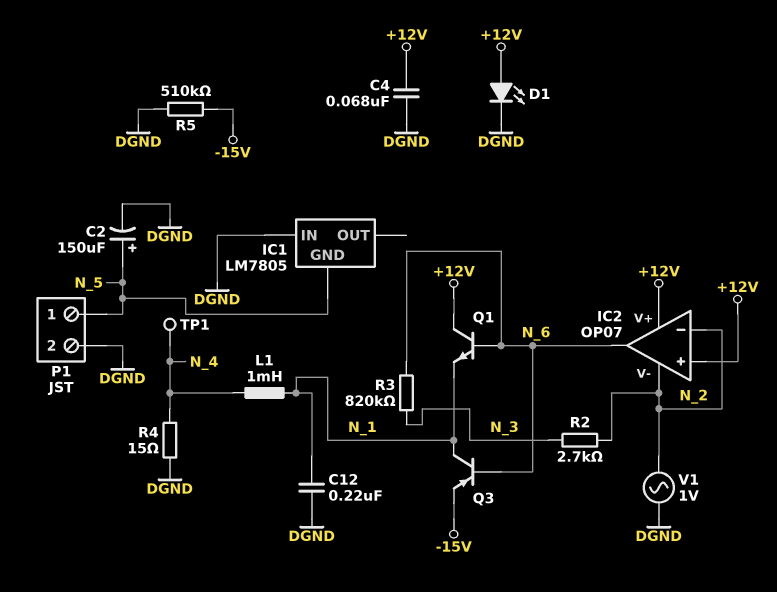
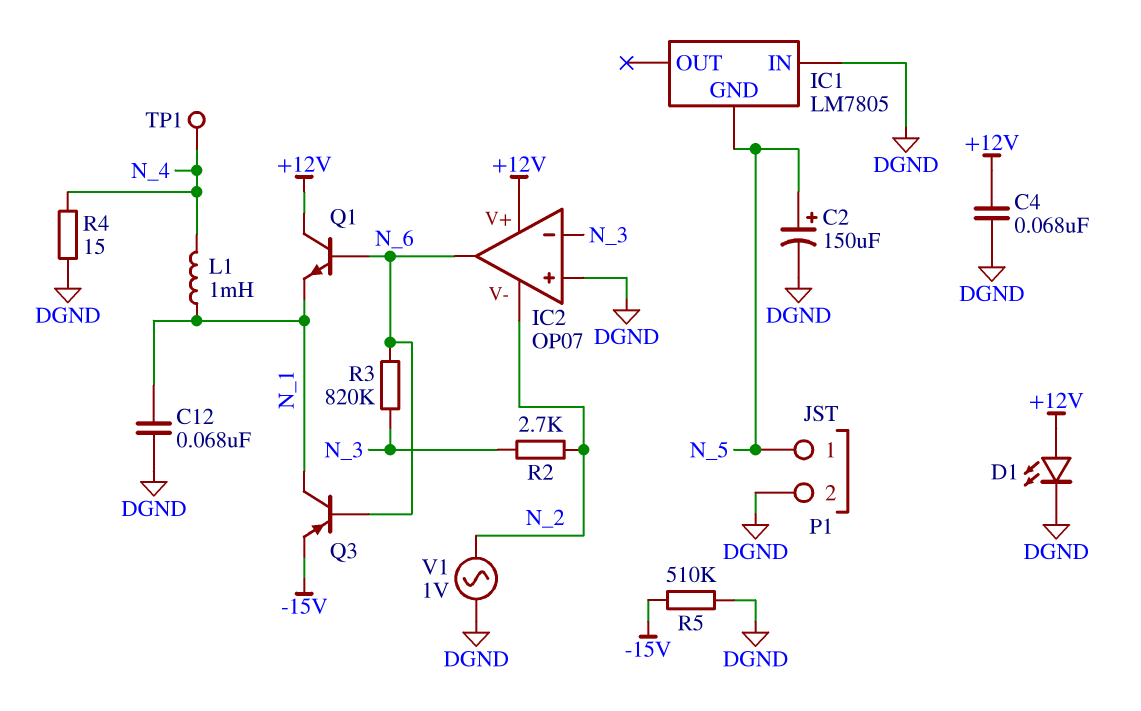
C12: 220nF (DGND, N_1) -> 68nF (DGND, N_1)
IC2 pin in+: +12V -> DGND
IC2 pin in-: N_2 -> N_3

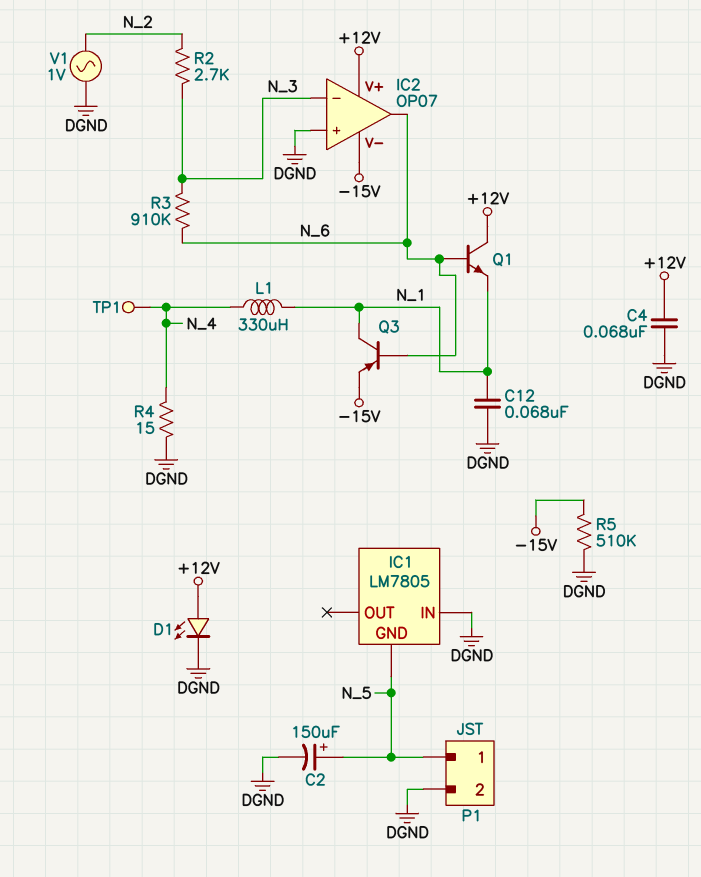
IC2 pin V-: N_2 -> -15V
L1: 1mH (N_1, N_4) -> 330uH (N_1, N_4)
R3: 820k (N_3, N_6) -> 910k (N_3, N_6)

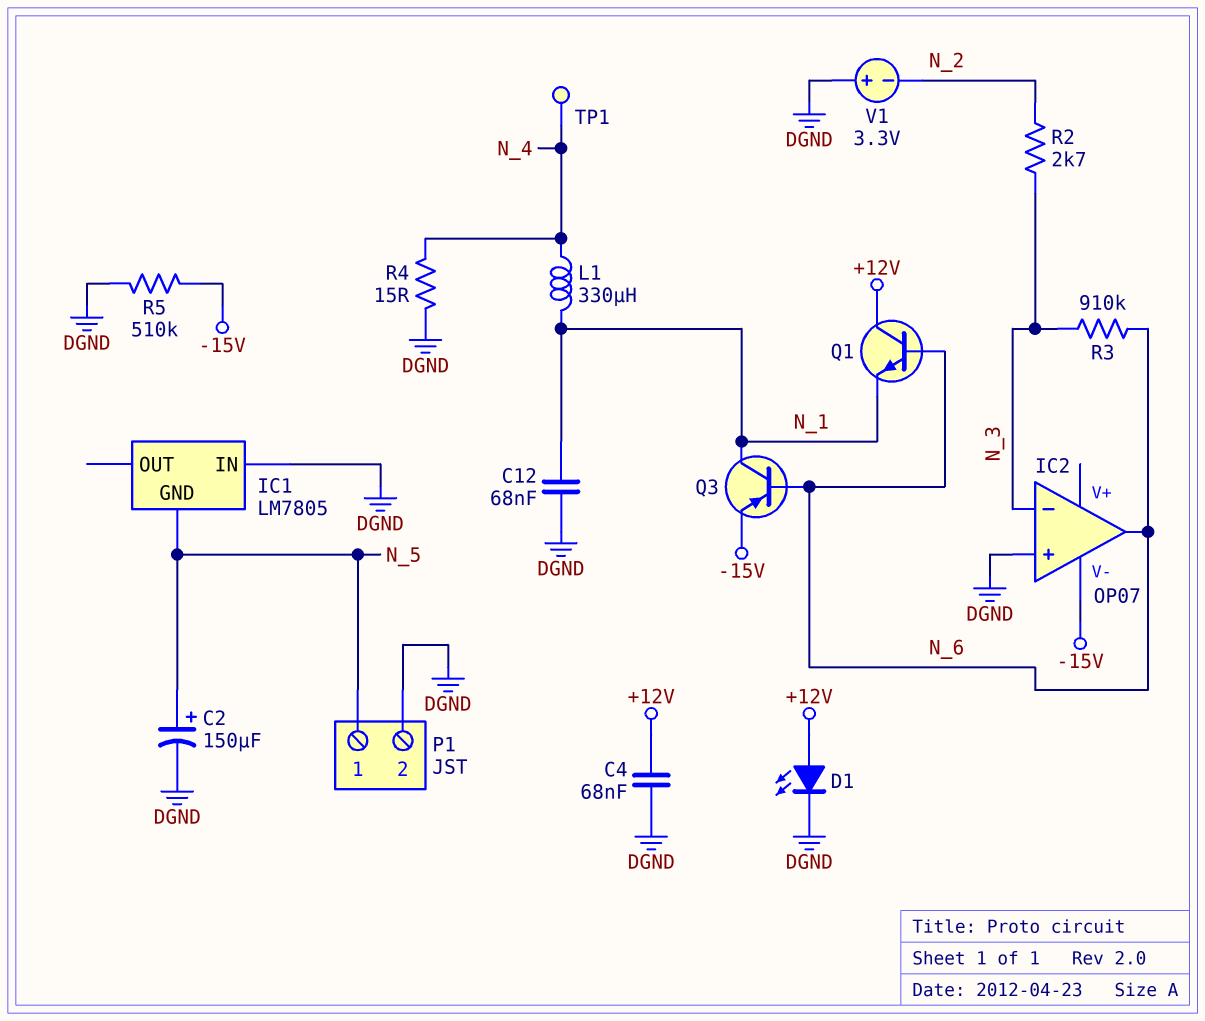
IC2 pin V+: +12V -> none
V1: AC 1V (DGND, N_2) -> 3.3V (plus DGND, minus N_2)

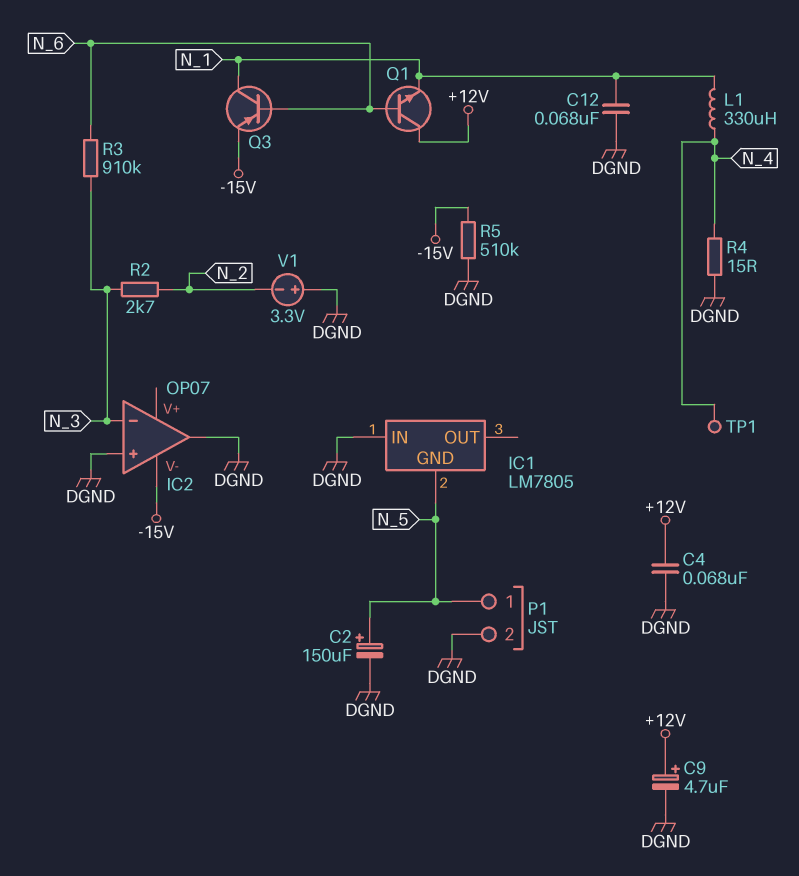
C9: none -> 4.7uF (plus +12V, minus DGND)
D1: LED (A +12V, K DGND) -> none
IC2 pin out: N_6 -> DGND

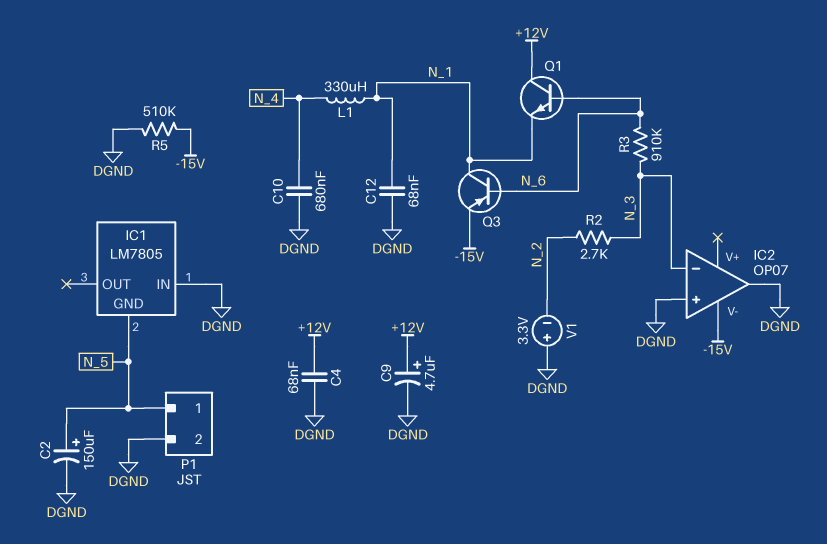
C10: none -> 680nF (DGND, N_4)
R4: 15 (DGND, N_4) -> none
TP1: test point (N_4) -> none

